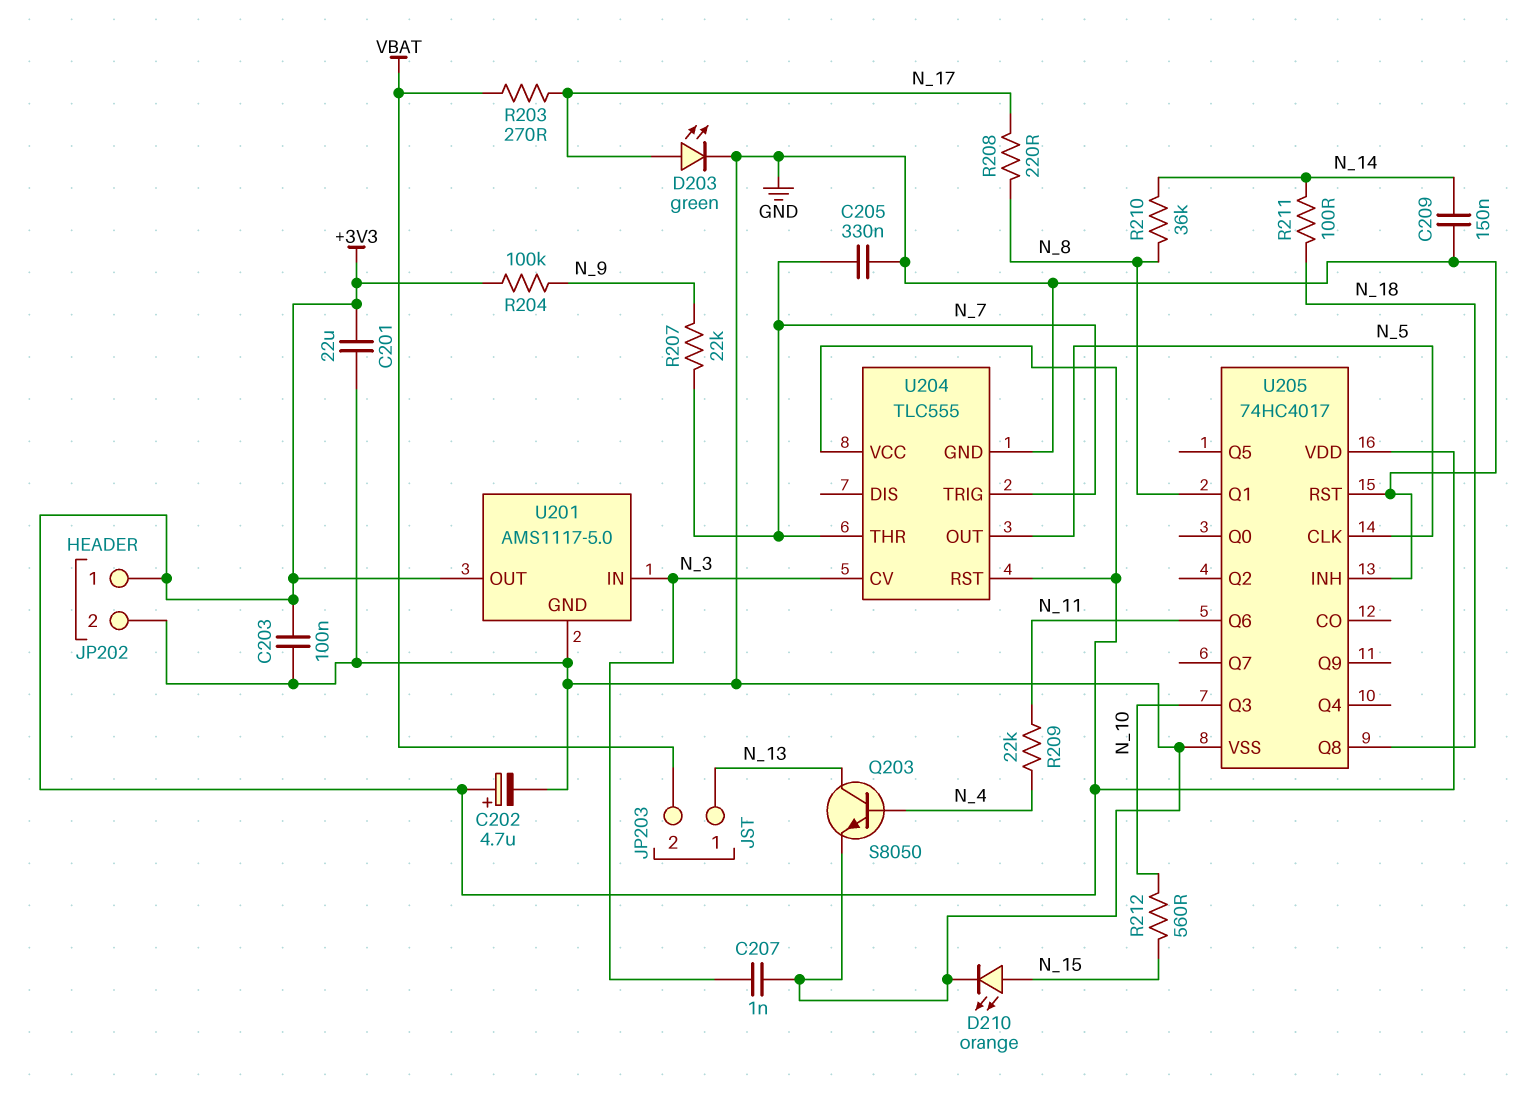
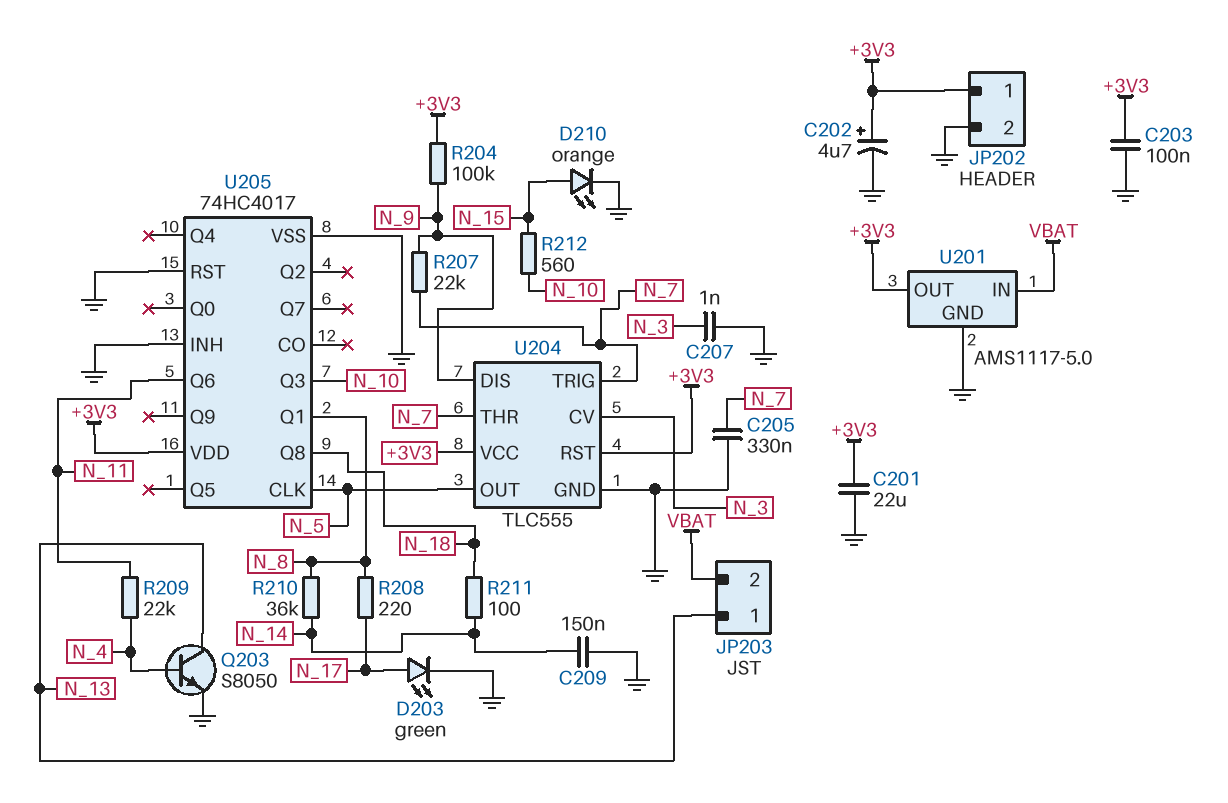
R203: 270 (N_17, VBAT) -> none
U201 pin IN: N_3 -> VBAT
U204 pin DIS: none -> N_9

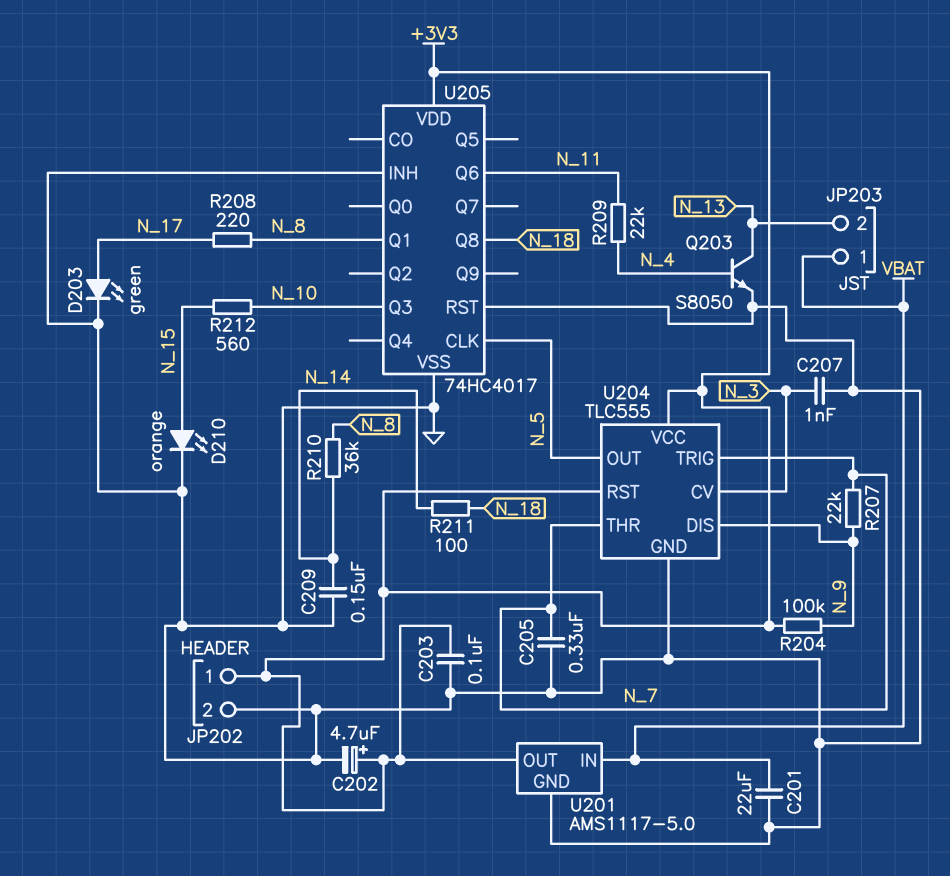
C201: 22uF (+3V3, GND) -> 22uF (GND, VBAT)
JP203 pin 1: N_13 -> VBAT
JP203 pin 2: VBAT -> N_13

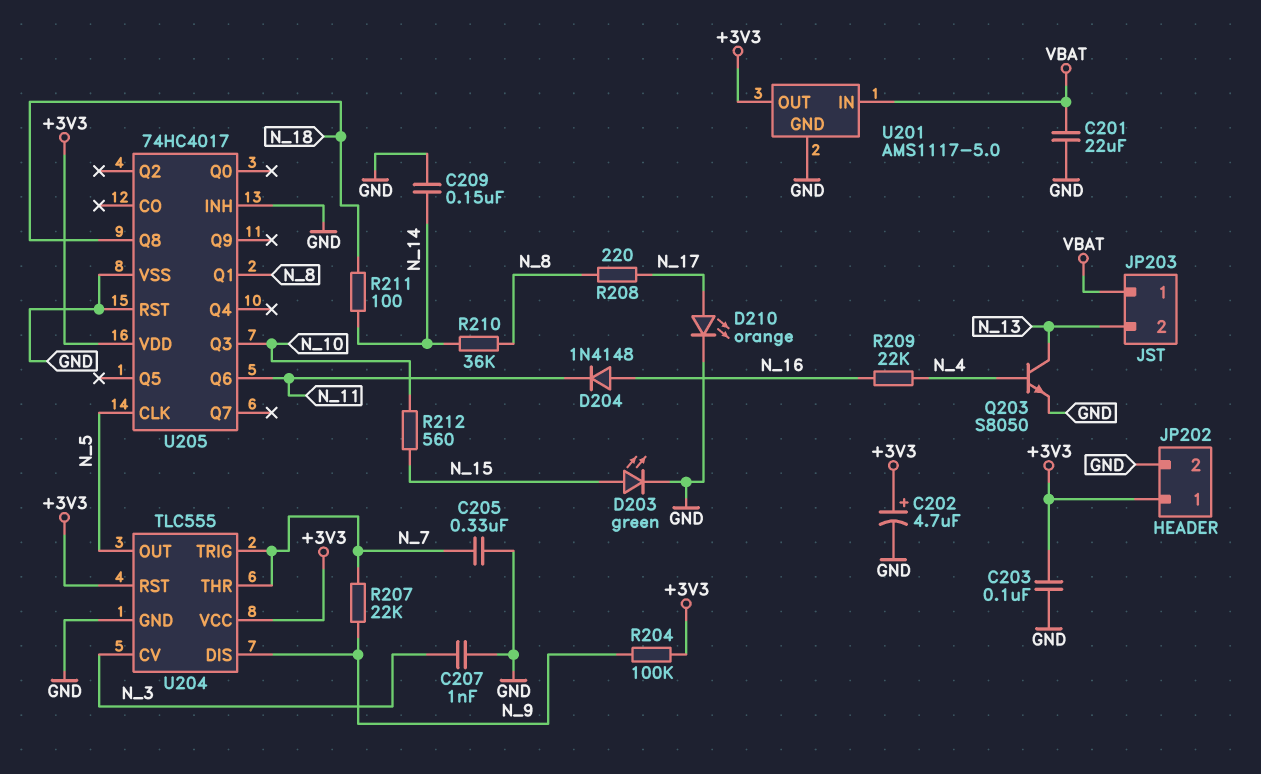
D203: LED green (A N_17, K GND) -> LED green (A N_15, K GND)
D204: none -> diode 1N4148 (A N_16, K N_11)
D210: LED orange (A N_15, K GND) -> LED orange (A N_17, K GND)
R209: 22k (N_4, N_11) -> 22k (N_4, N_16)

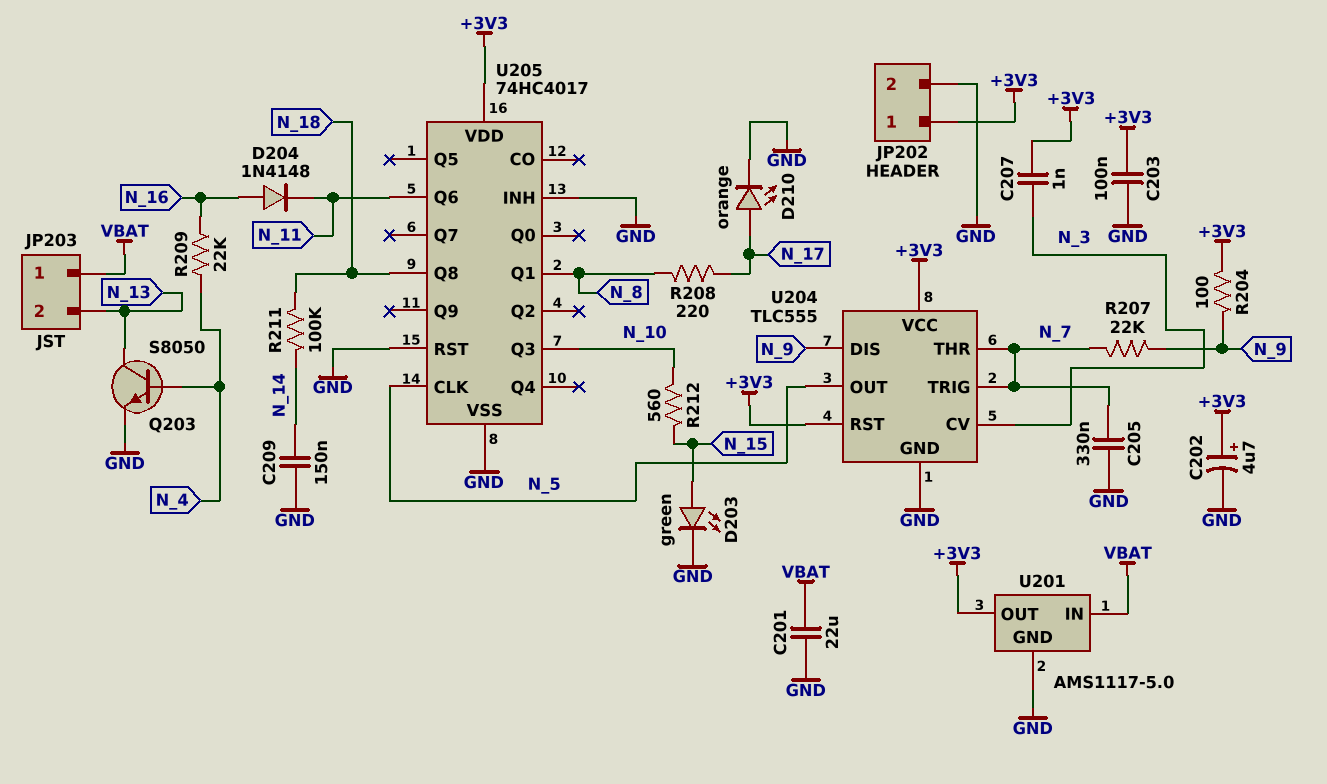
C207: 1nF (GND, N_3) -> 1nF (+3V3, N_3)
R204: 100k (+3V3, N_9) -> 100 (+3V3, N_9)
R210: 36k (N_8, N_14) -> none
R211: 100 (N_14, N_18) -> 100k (N_14, N_18)

